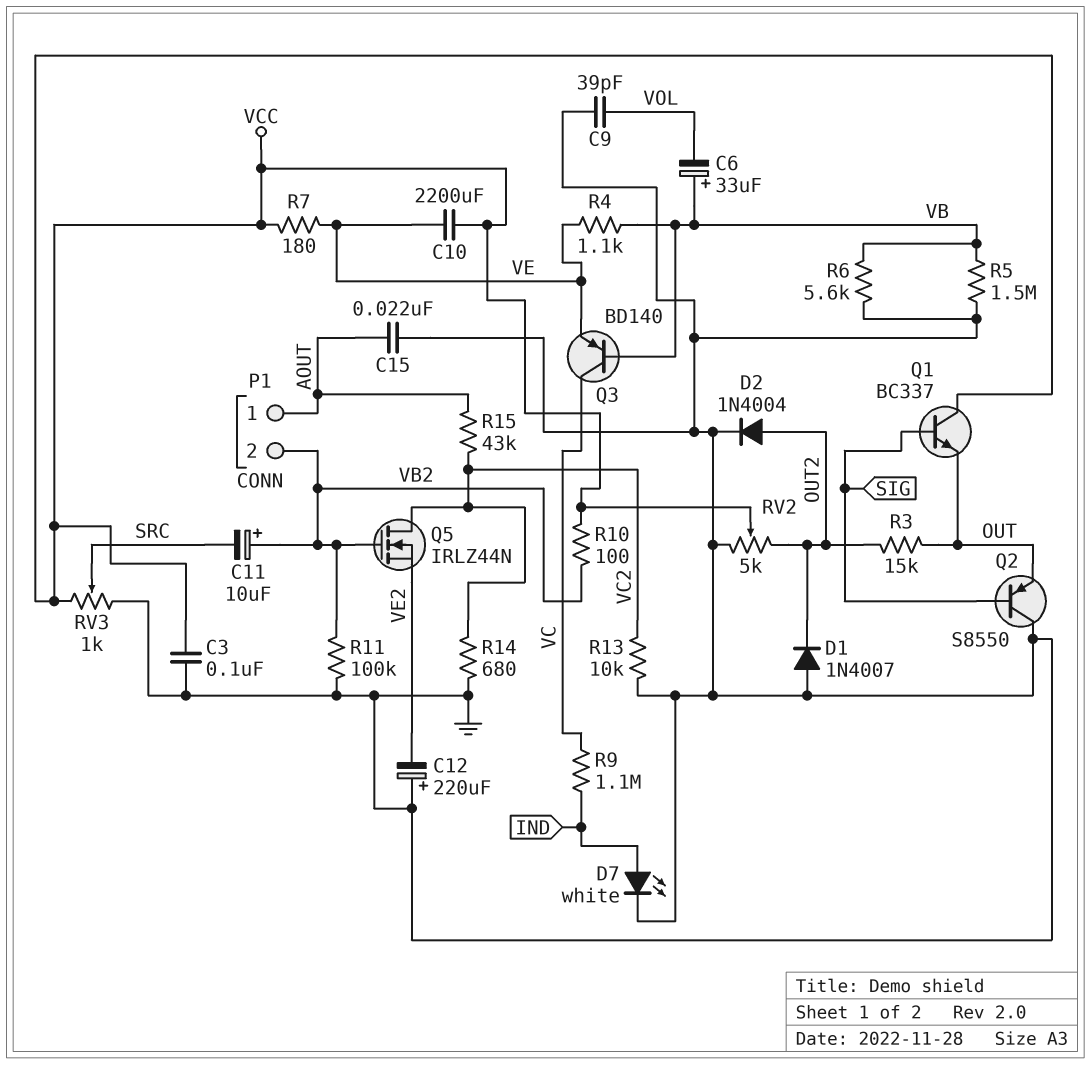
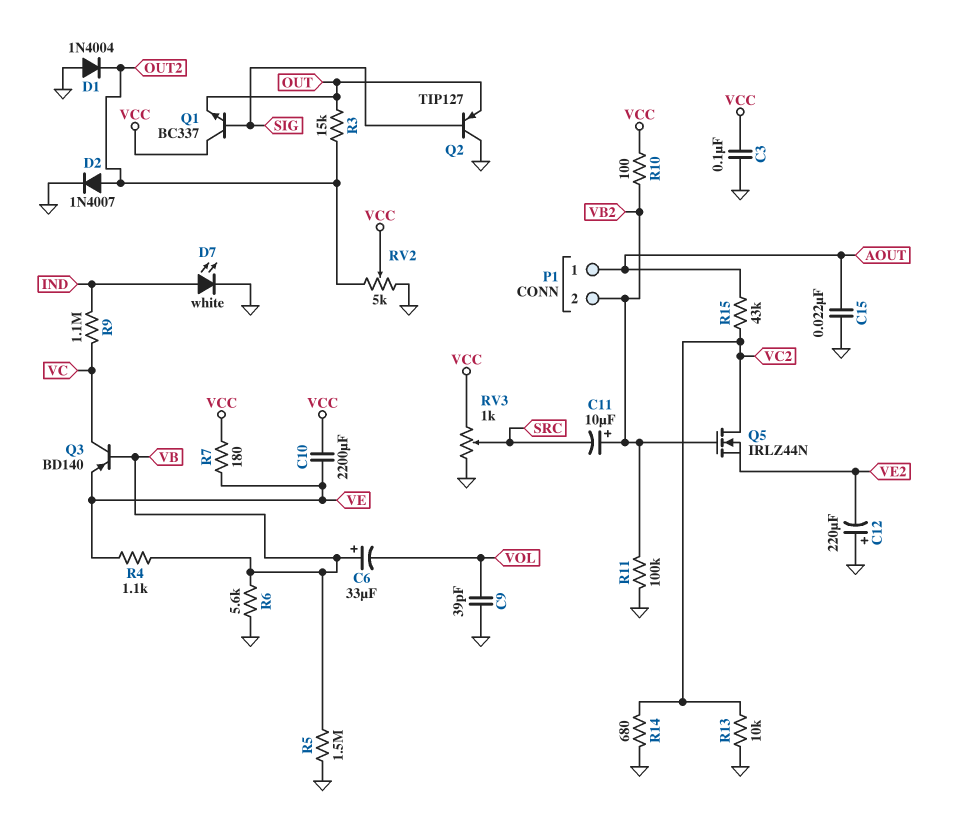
D1: diode 1N4007 (A GND, K OUT2) -> diode 1N4004 (A GND, K OUT2)
D2: diode 1N4004 (A OUT2, K GND) -> diode 1N4007 (A OUT2, K GND)
Q2: PNP S8550 (B SIG, C GND, E OUT) -> PNP TIP127 (B SIG, C GND, E OUT)

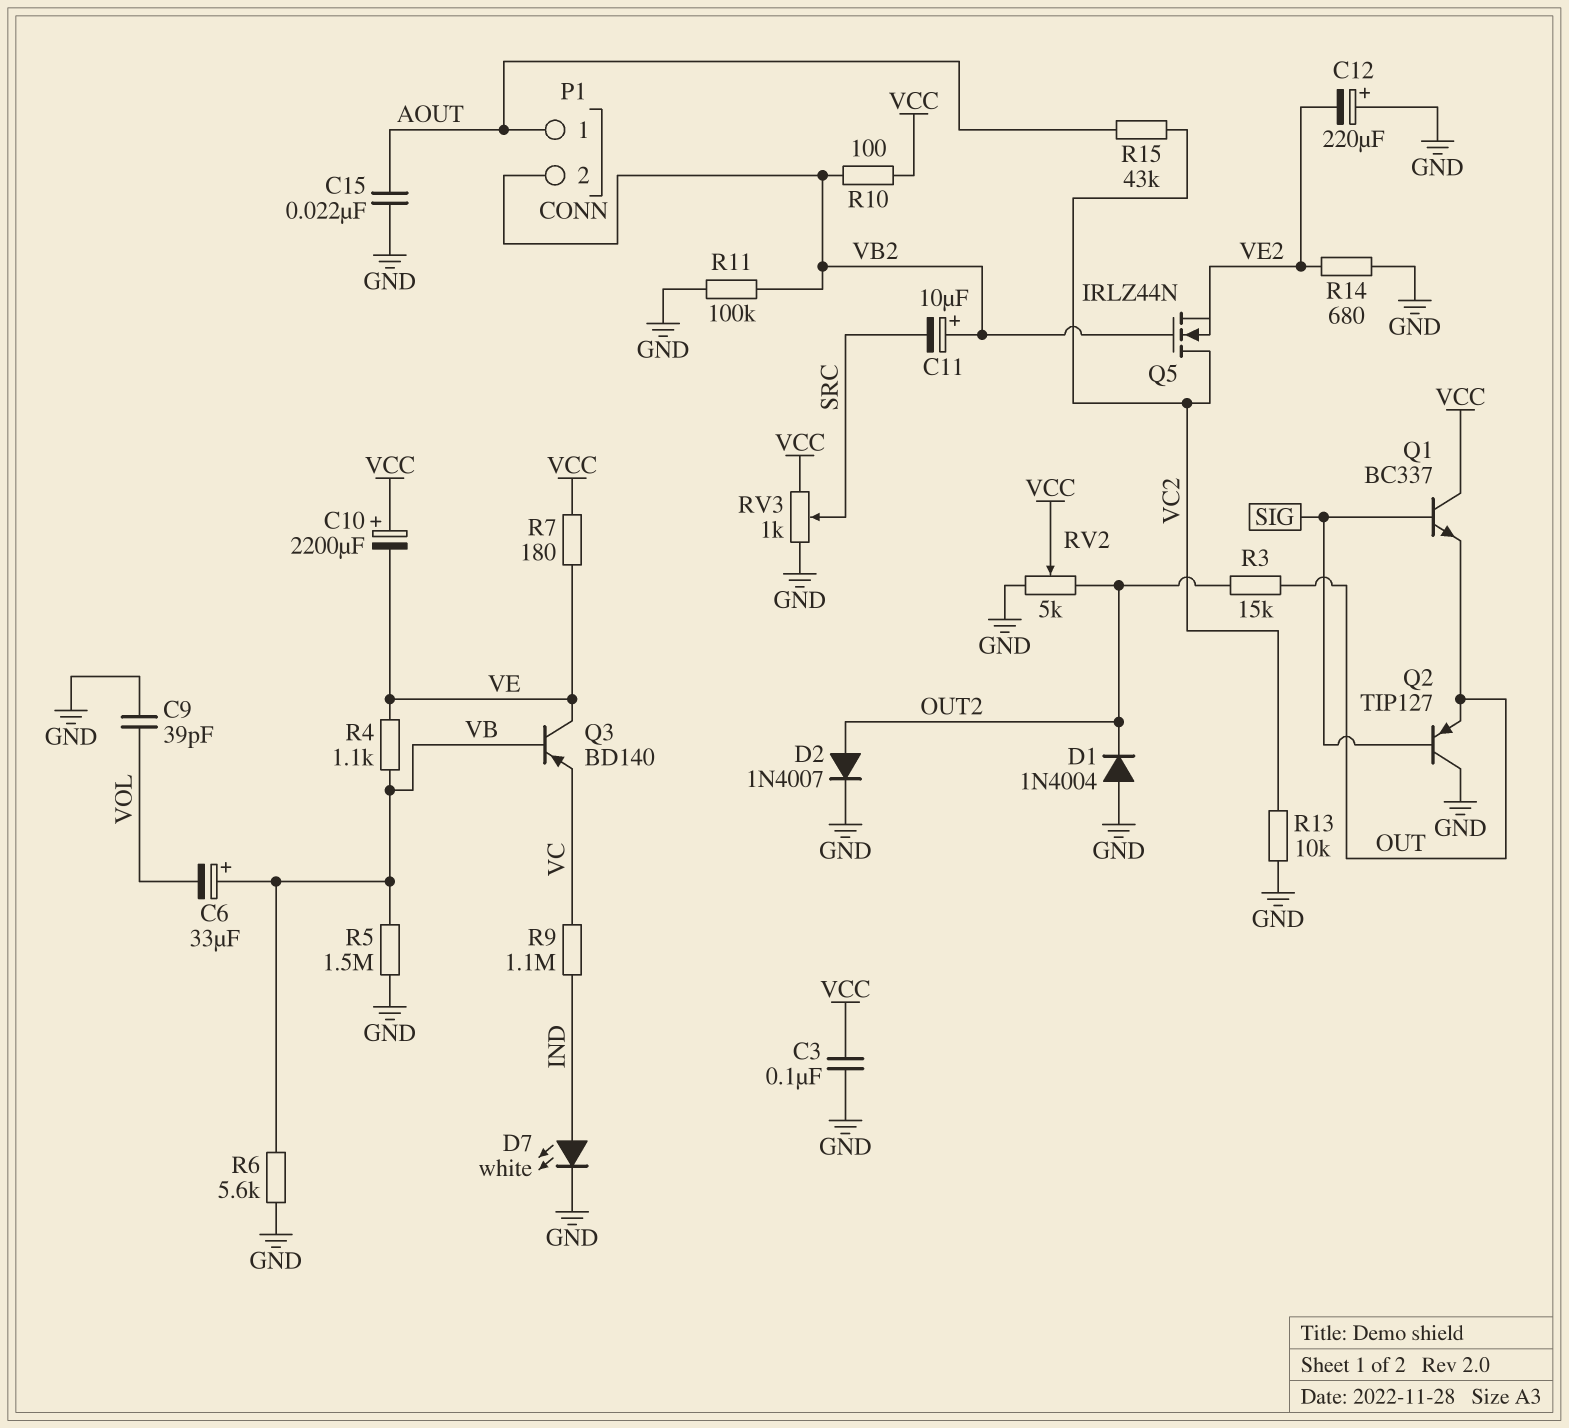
C10: 2200uF (VCC, VE) -> 2200uF (plus VCC, minus VE)
Q3: PNP BD140 (B VB, C VC, E VE) -> PNP BD140 (B VB, C VE, E VC)
R14: 680 (GND, VC2) -> 680 (GND, VE2)

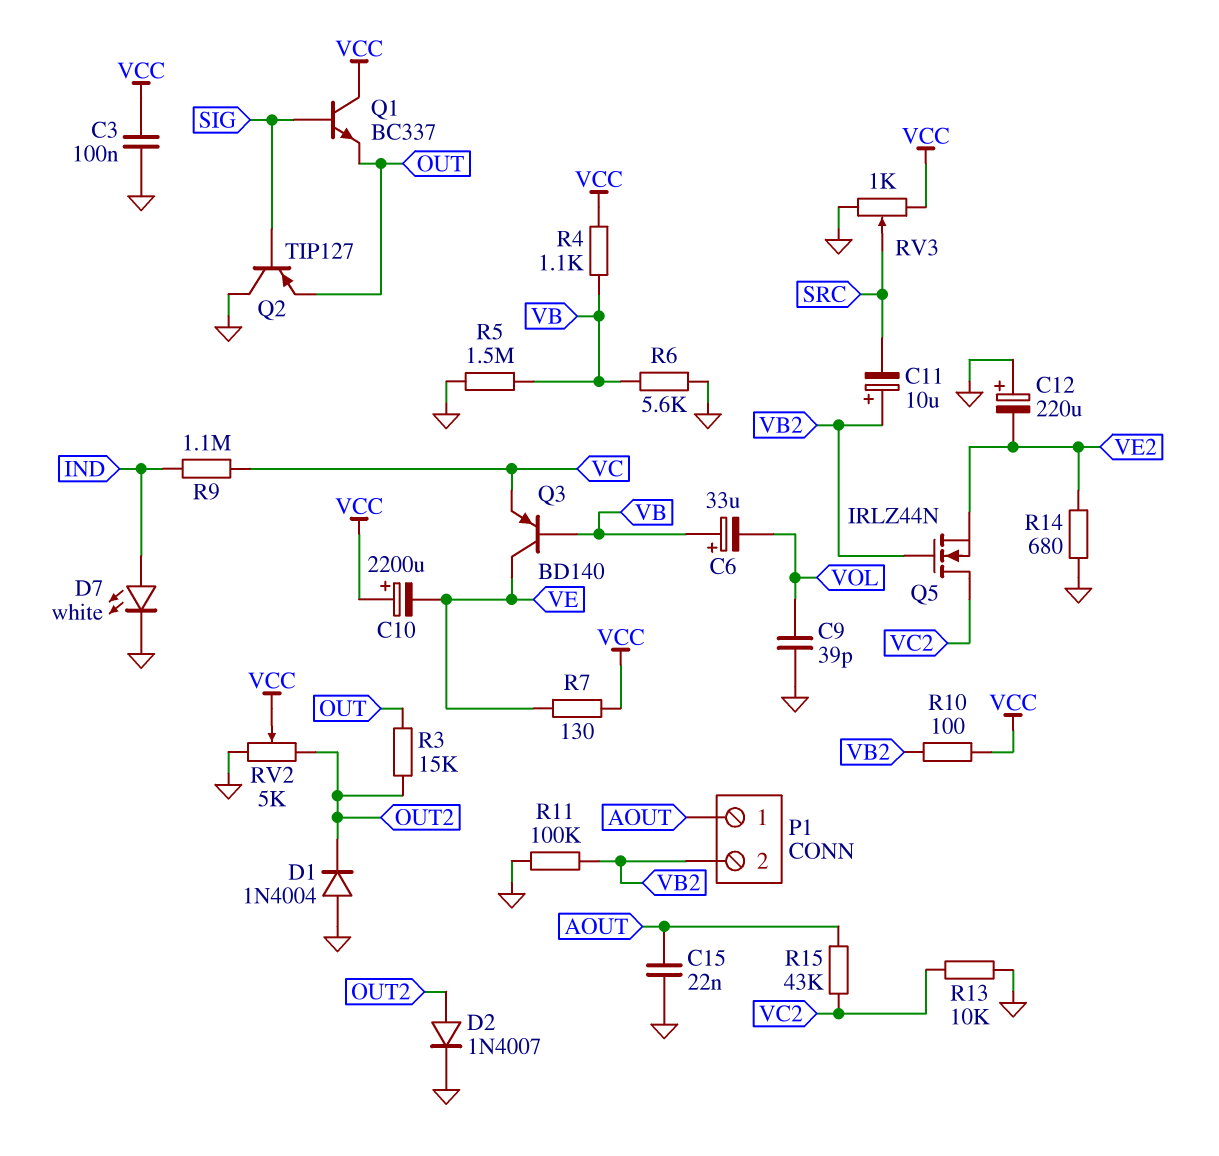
R4: 1.1k (VB, VE) -> 1.1k (VB, VCC)
R7: 180 (VCC, VE) -> 130 (VCC, VE)

